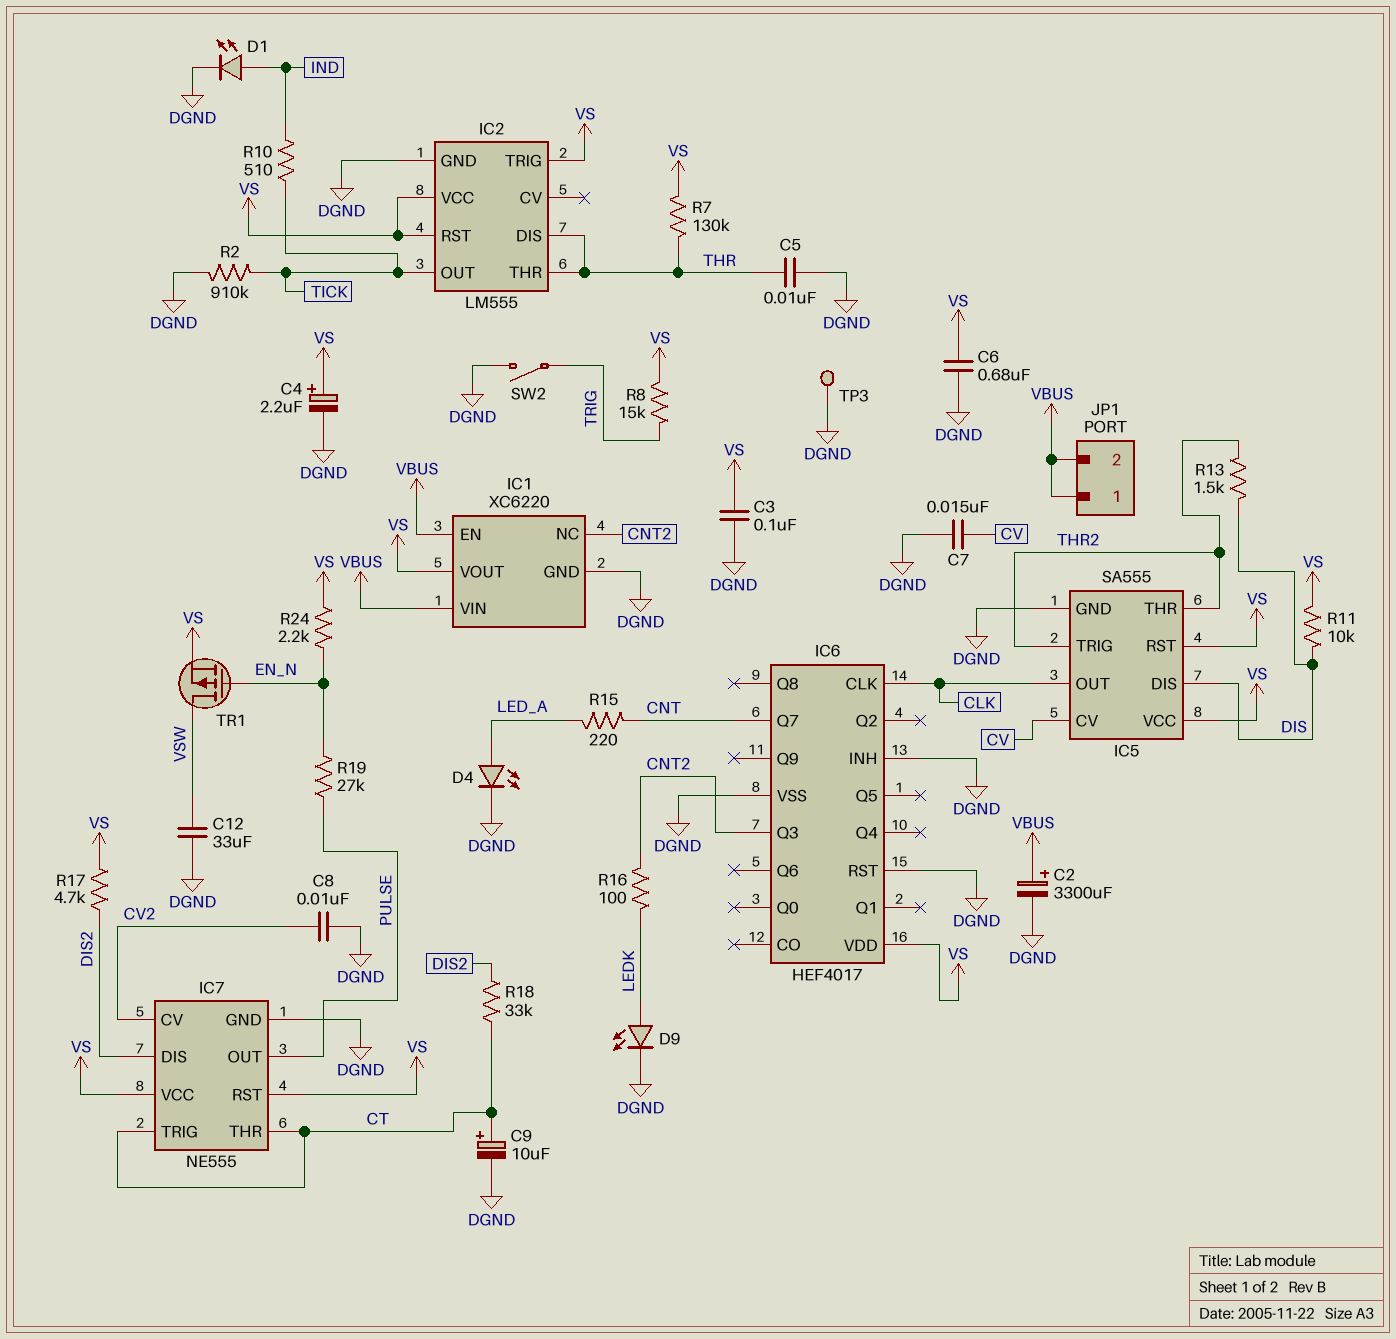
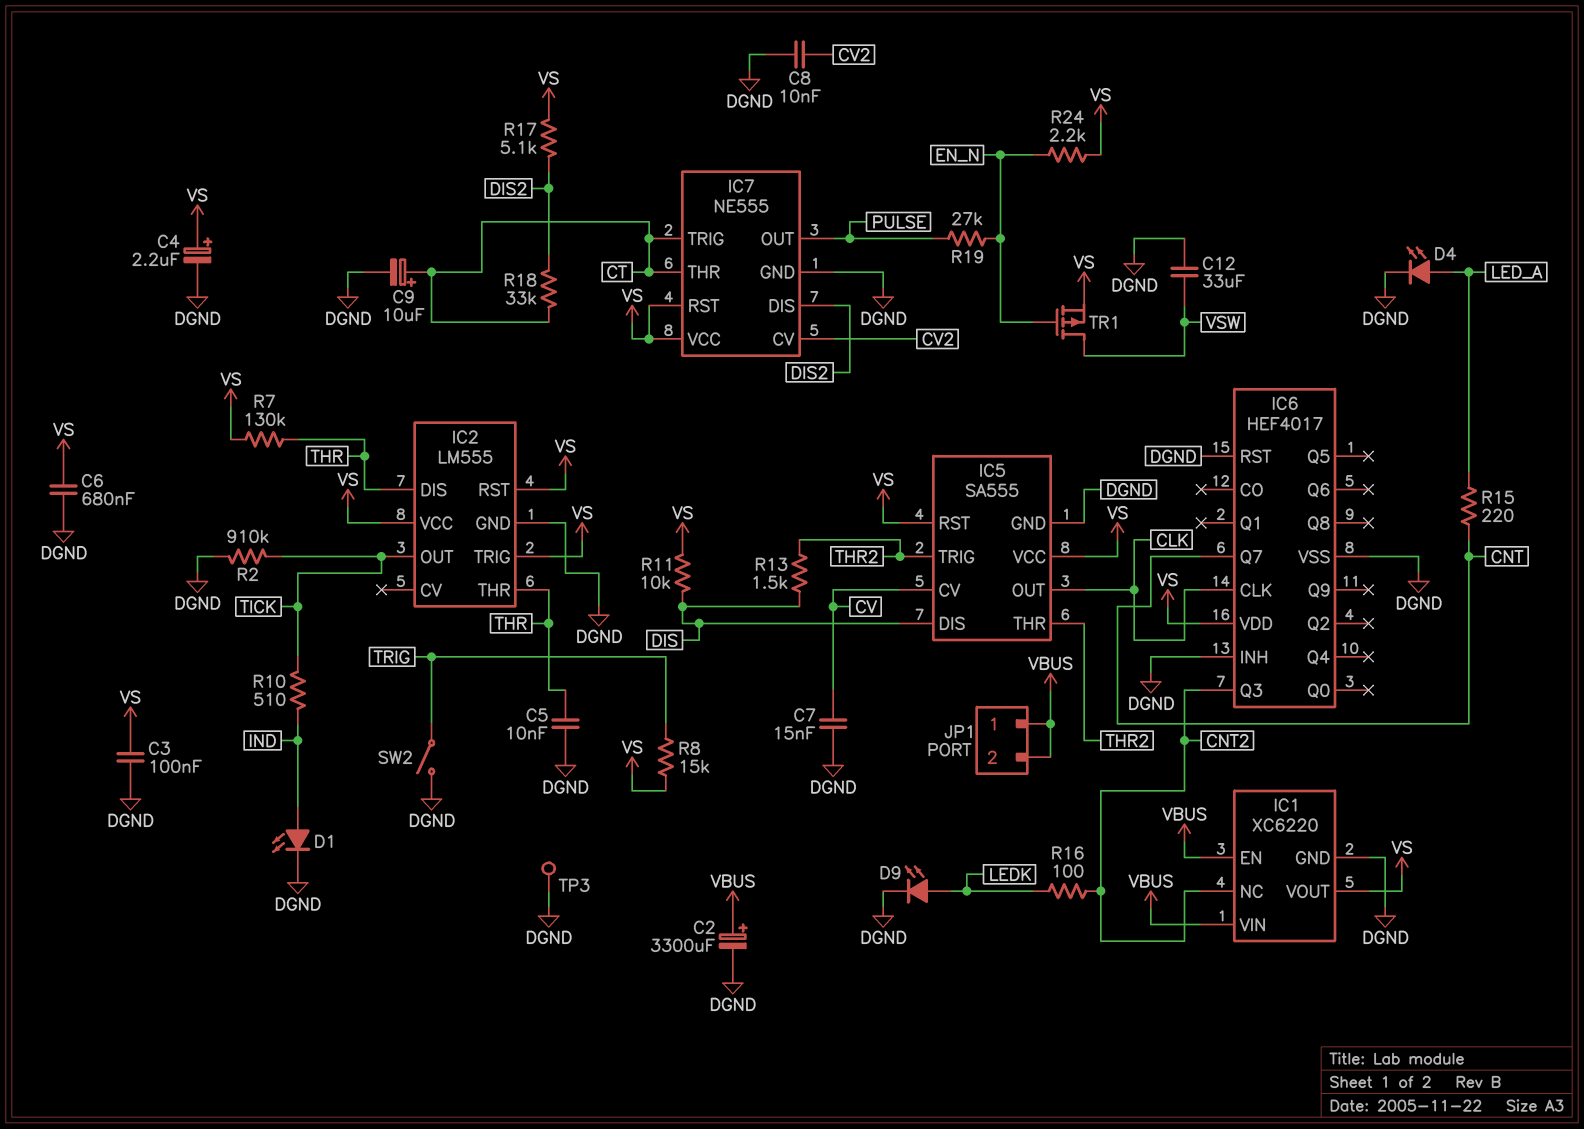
R17: 4.7k (DIS2, VS) -> 5.1k (DIS2, VS)

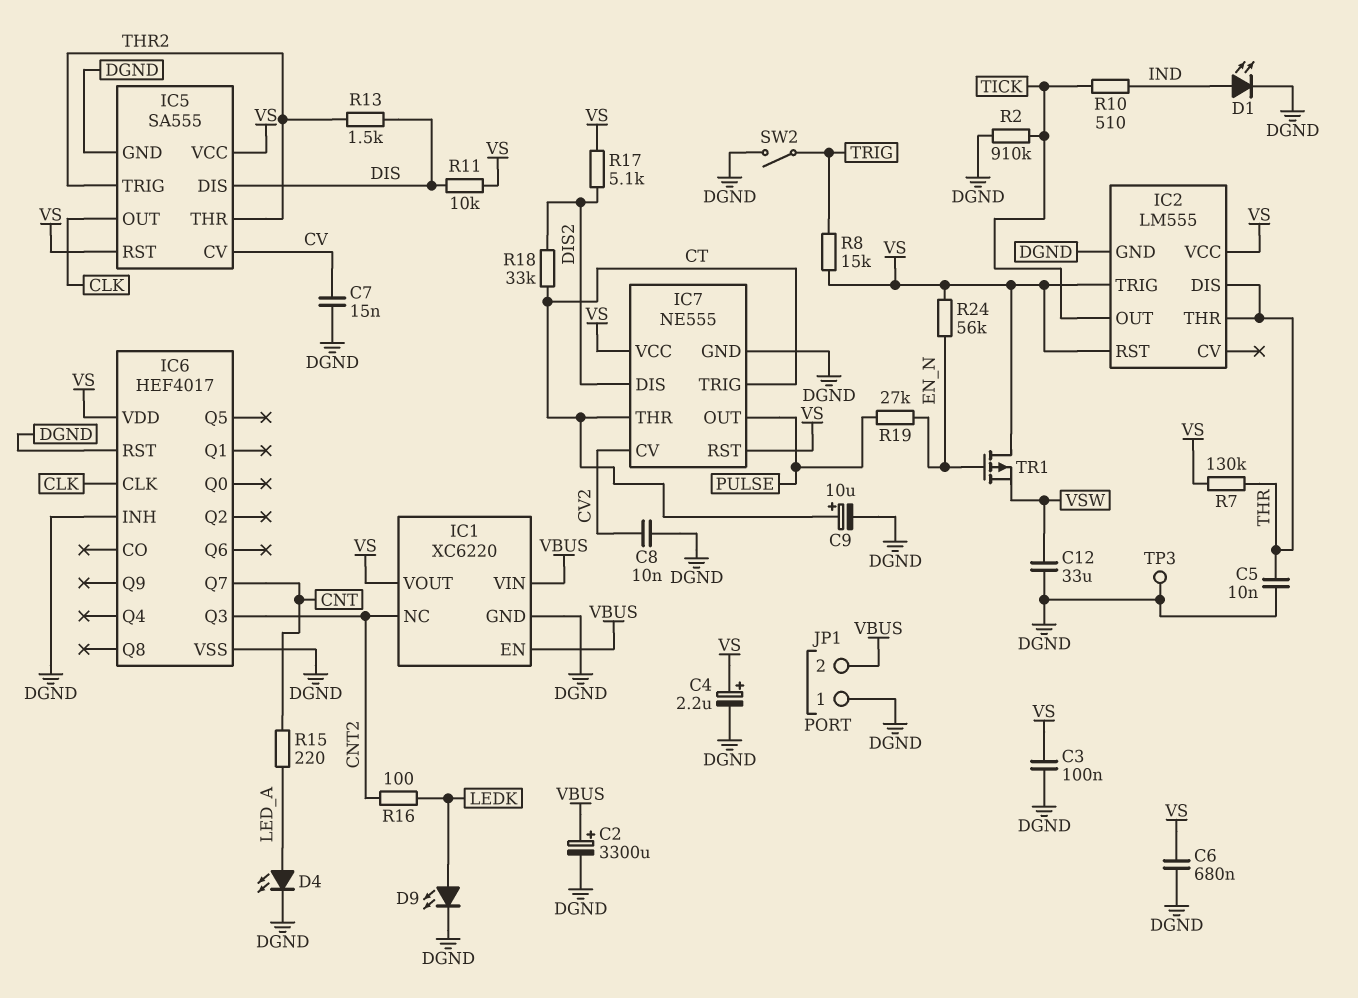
JP1 pin 1: VBUS -> DGND
R24: 2.2k (EN_N, VS) -> 56k (EN_N, VS)
TR1: PMOS (G EN_N, D VSW, S VS) -> PMOS (G EN_N, D VS, S VSW)

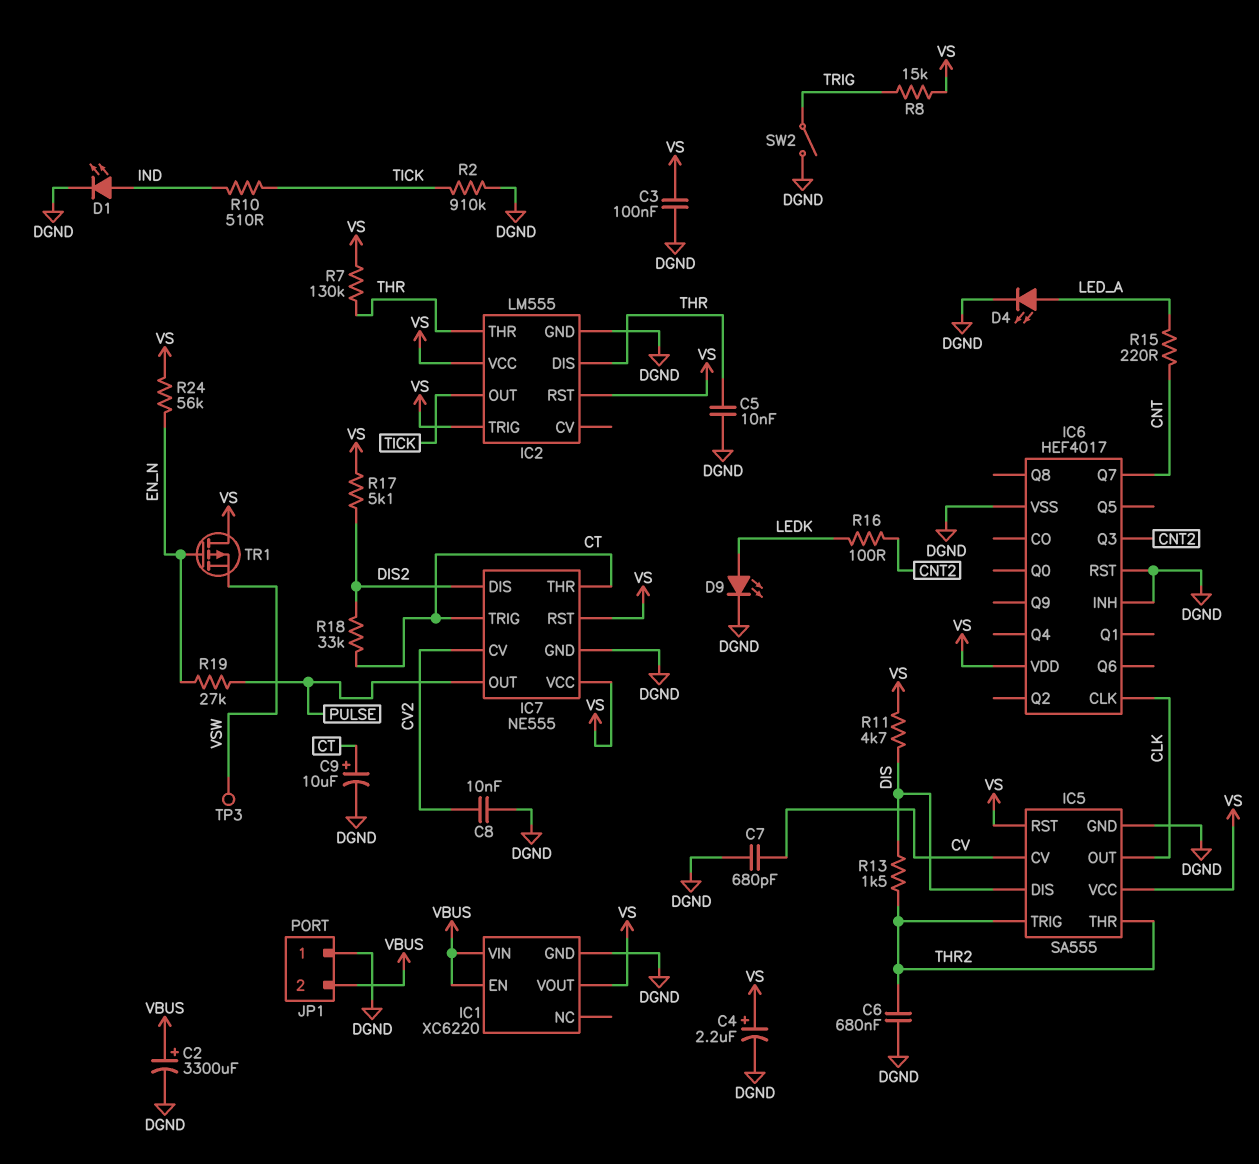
C6: 680nF (DGND, VS) -> 680nF (DGND, THR2)
C7: 15nF (CV, DGND) -> 680pF (CV, DGND)
C12: 33uF (DGND, VSW) -> none
IC1 pin NC: CNT2 -> none
R11: 10k (DIS, VS) -> 4.7k (DIS, VS)
TP3: test point (DGND) -> test point (VSW)

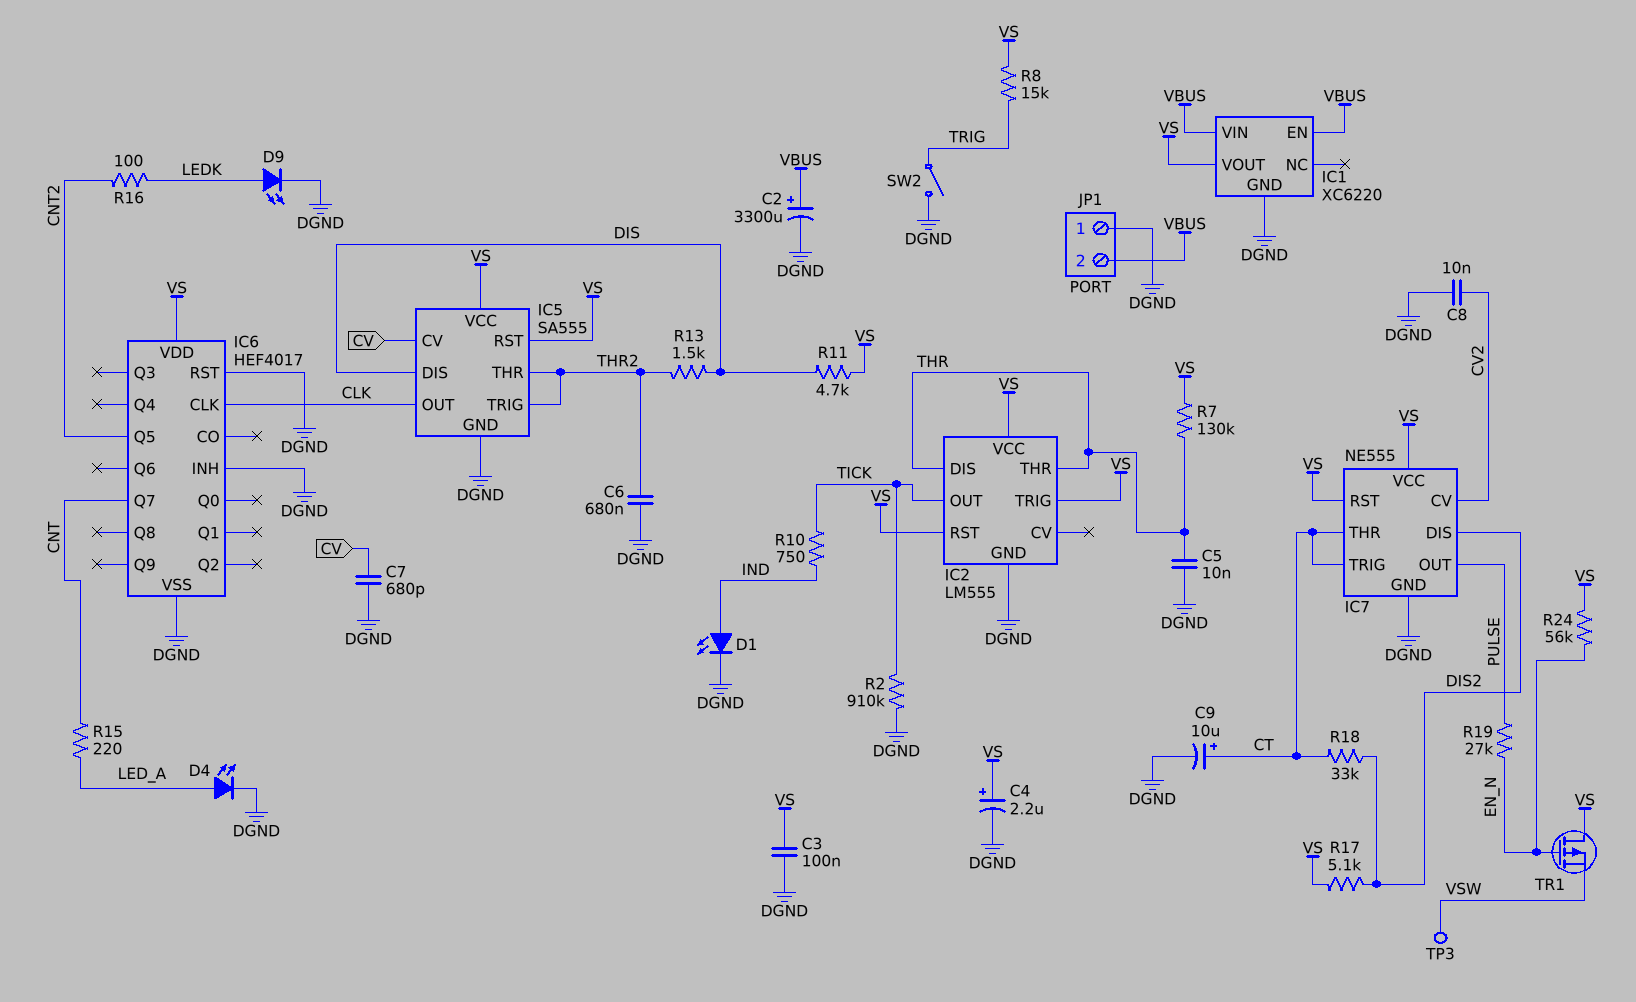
IC6 pin Q3: CNT2 -> none
IC6 pin Q5: none -> CNT2
R10: 510 (IND, TICK) -> 750 (IND, TICK)

